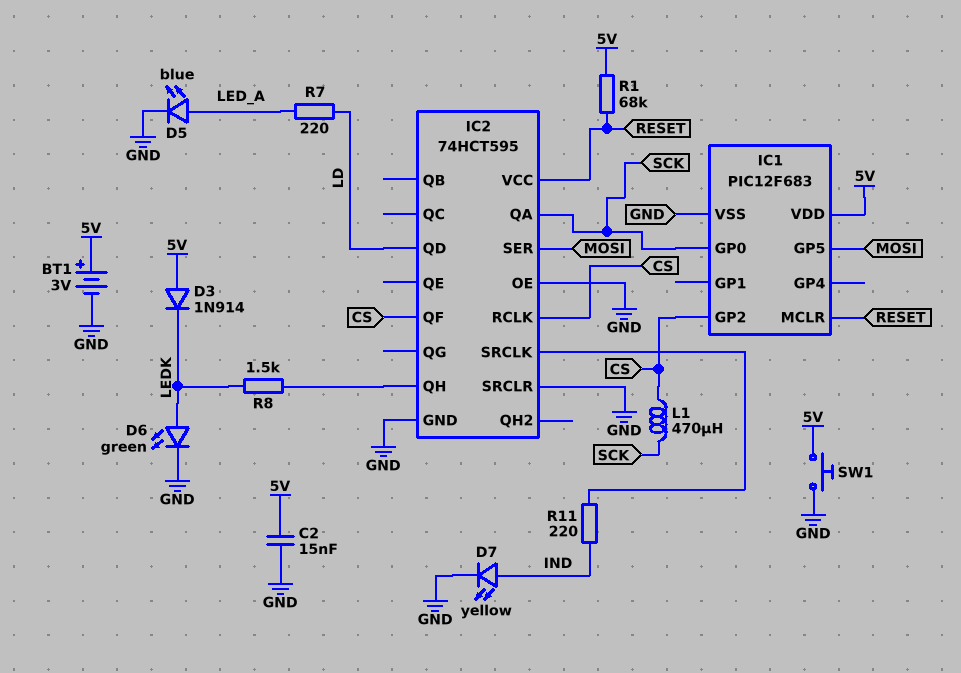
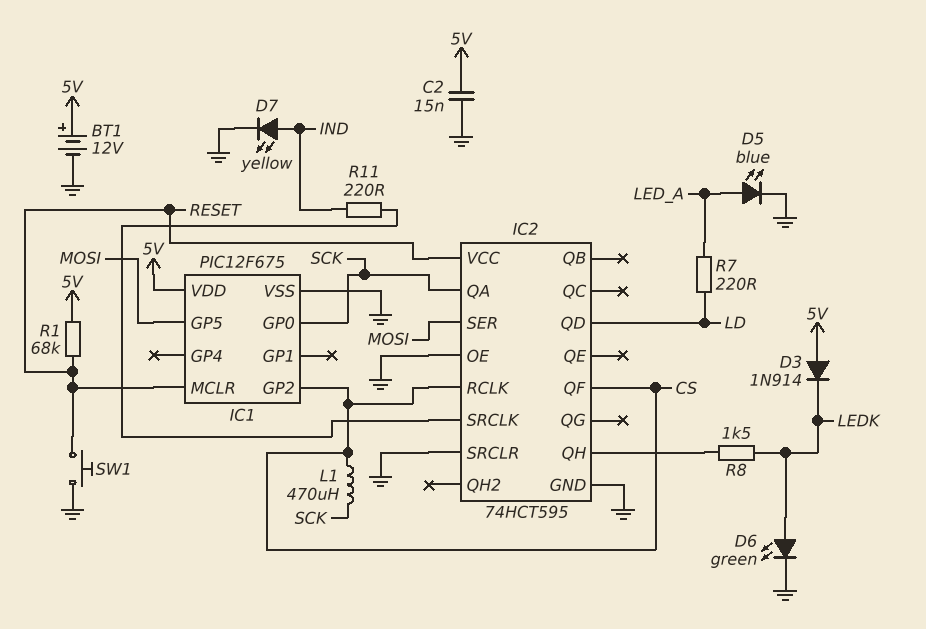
BT1: 3V (plus 5V, minus GND) -> 12V (plus 5V, minus GND)
IC1: PIC12F683 -> PIC12F675
SW1: button (5V, GND) -> button (GND, RESET)

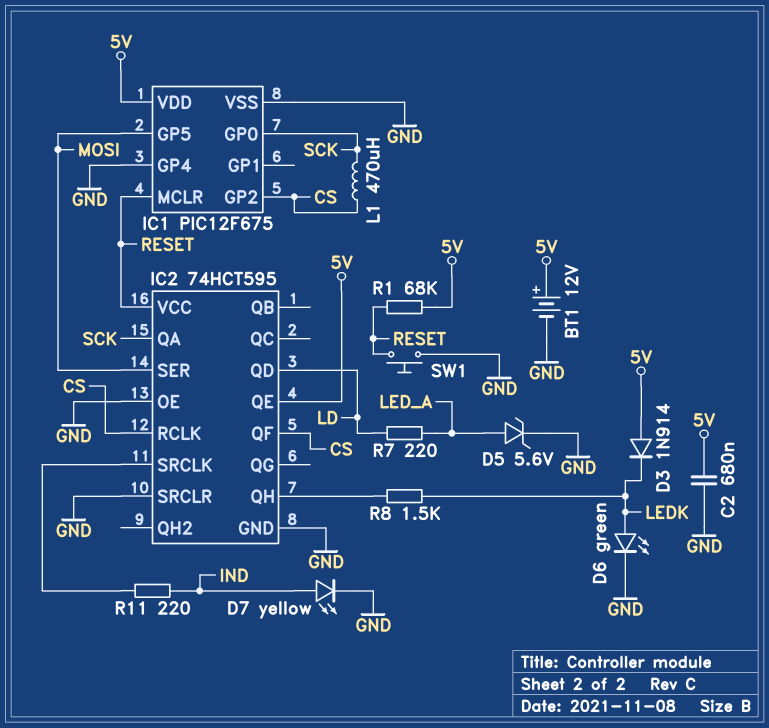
C2: 15nF (5V, GND) -> 680nF (5V, GND)
D5: LED blue (A LED_A, K GND) -> zener 5.6V (A LED_A, K GND)
IC1 pin GP4: none -> GND
IC2 pin QE: none -> 5V

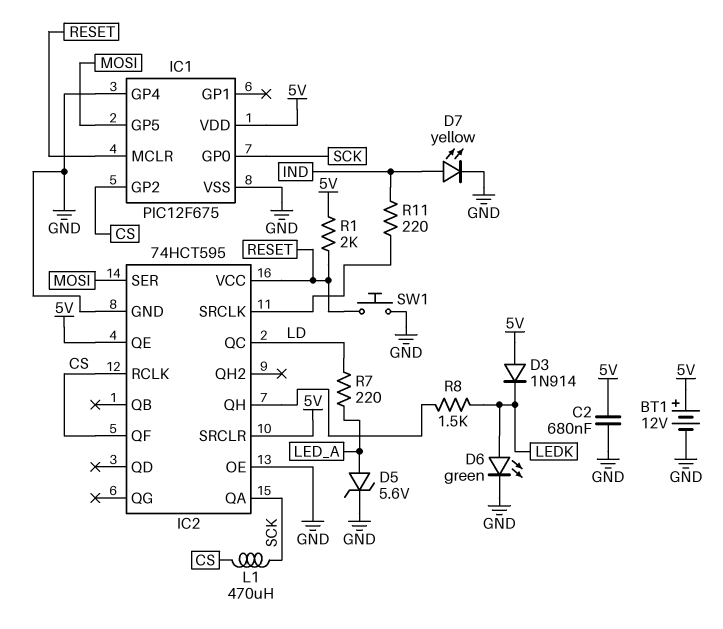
IC2 pin QC: none -> LD
IC2 pin QD: LD -> none
IC2 pin SRCLR: GND -> 5V
R1: 68k (5V, RESET) -> 2k (5V, RESET)

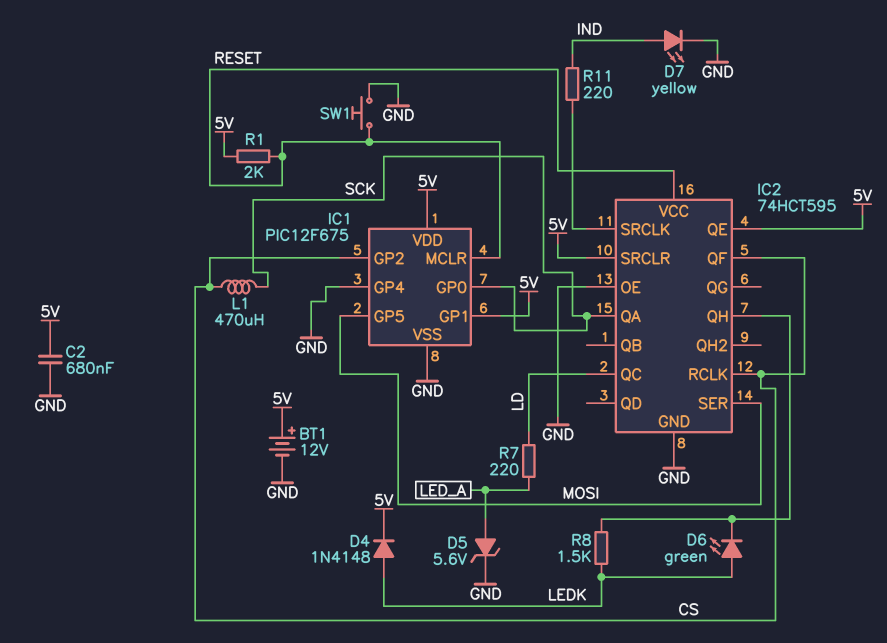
D3: diode 1N914 (A 5V, K LEDK) -> none
D4: none -> diode 1N4148 (A LEDK, K 5V)
D6: LED green (A LEDK, K GND) -> LED green (A LEDK, K IC2/QH)
IC1 pin GP1: none -> 5V

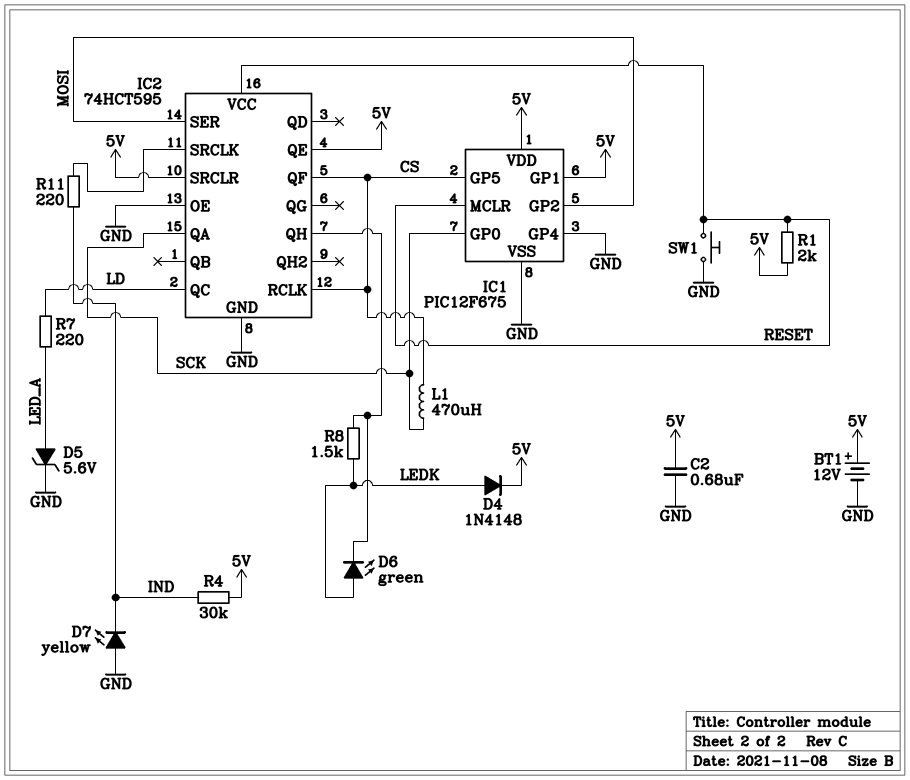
D7: LED yellow (A IND, K GND) -> LED yellow (A GND, K IND)
IC1 pin GP2: CS -> MOSI
IC1 pin GP5: MOSI -> CS
R4: none -> 30k (5V, IND)

